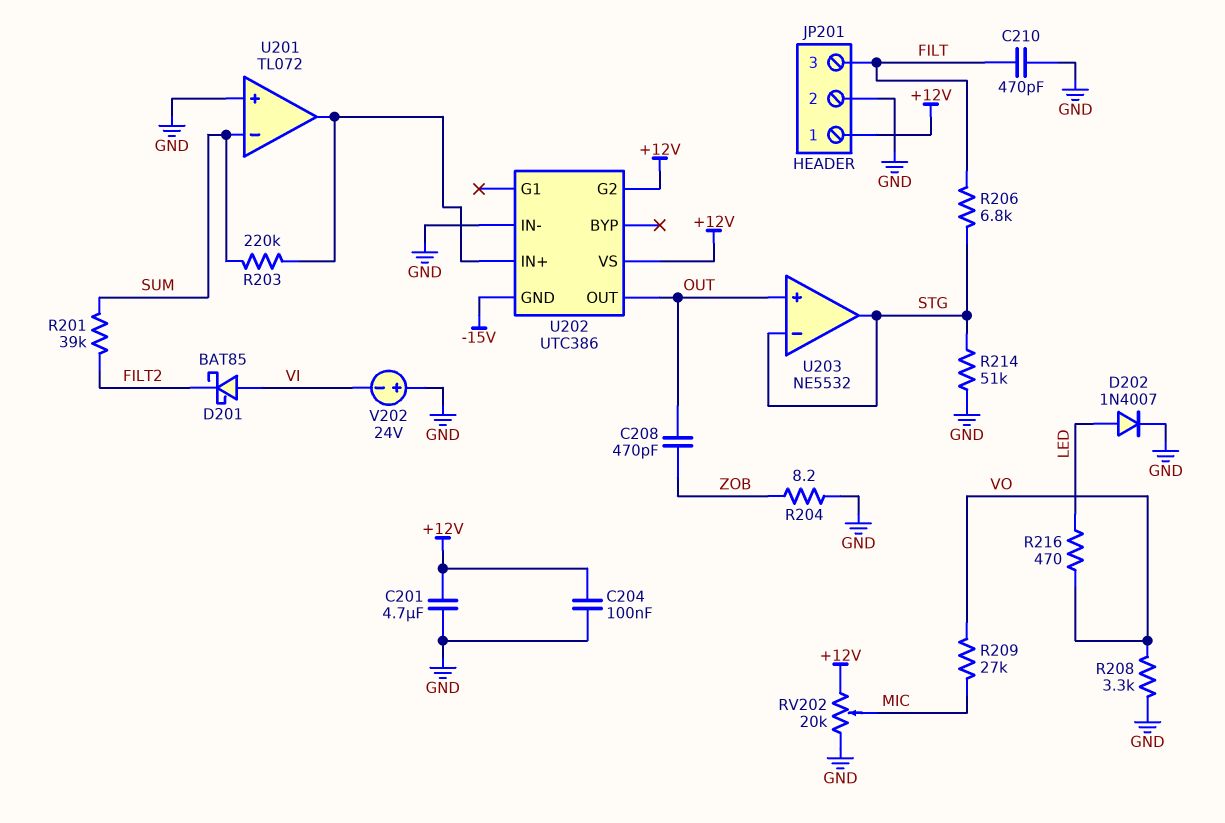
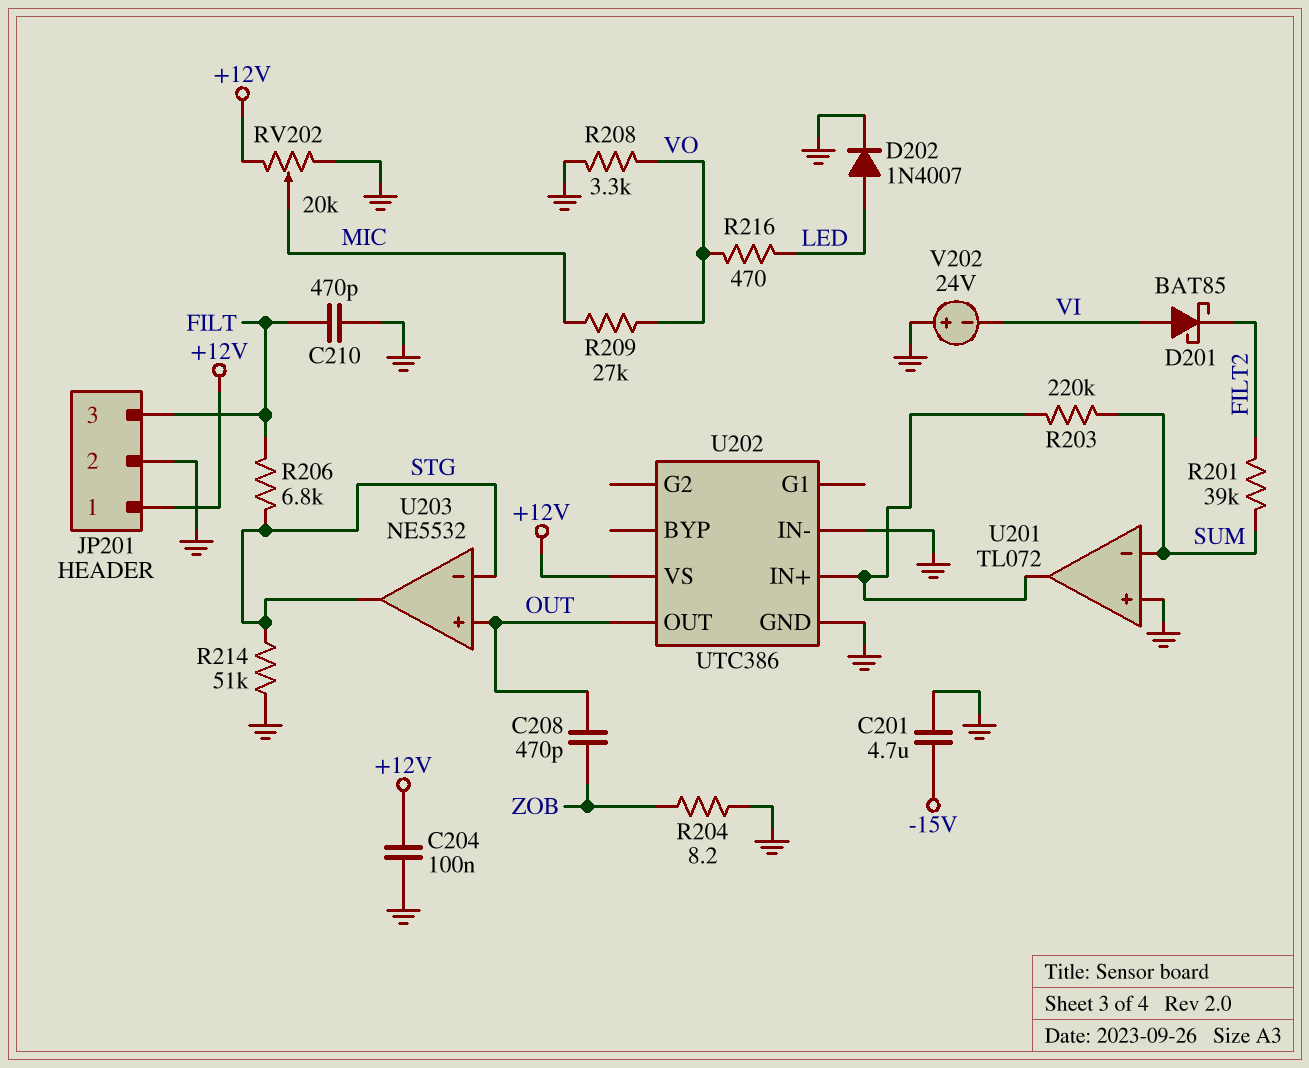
C201: 4.7uF (+12V, GND) -> 4.7uF (-15V, GND)
U202 pin G2: +12V -> none
U202 pin GND: -15V -> GND

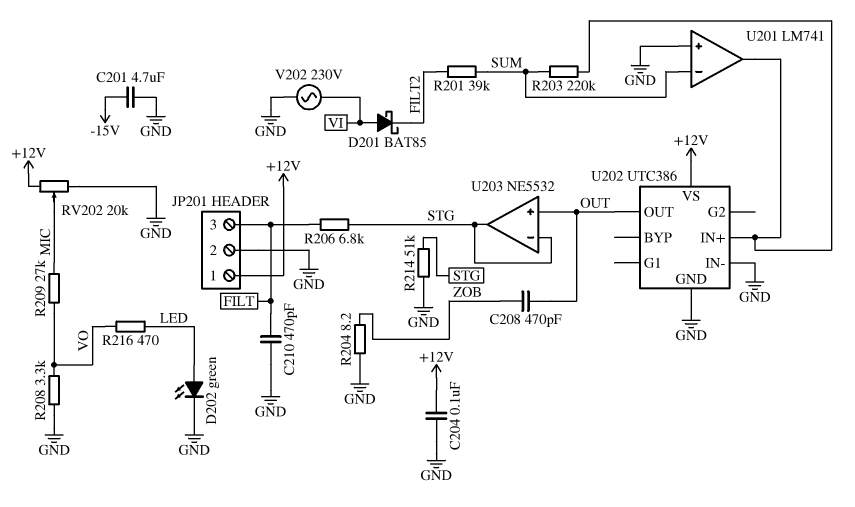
D202: diode 1N4007 (A LED, K GND) -> LED green (A LED, K GND)
U201: TL072 -> LM741
V202: 24V (plus GND, minus VI) -> AC 230V (GND, VI)

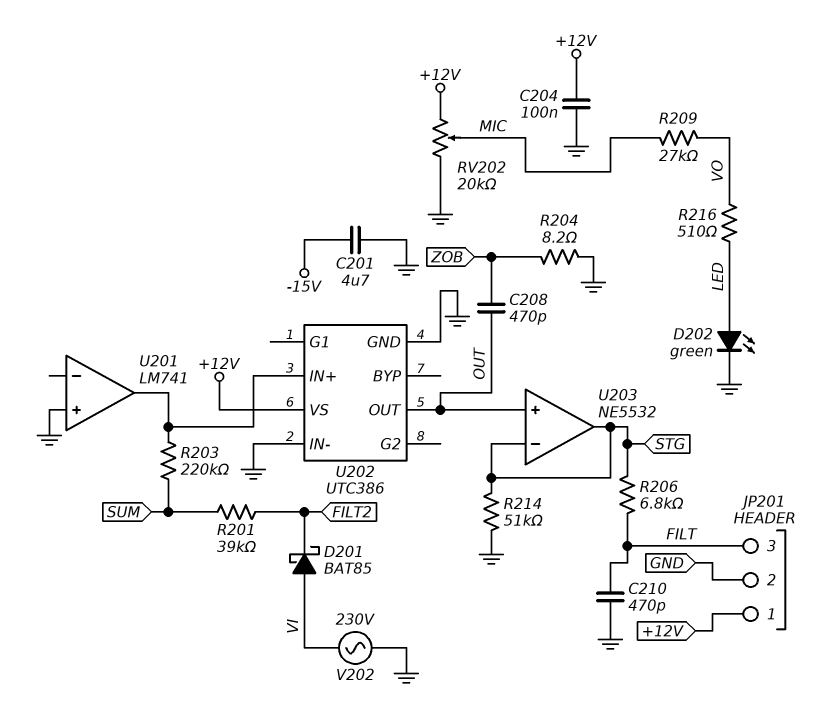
R208: 3.3k (GND, VO) -> none
R216: 470 (LED, VO) -> 510 (LED, VO)
U201 pin in-: SUM -> none

